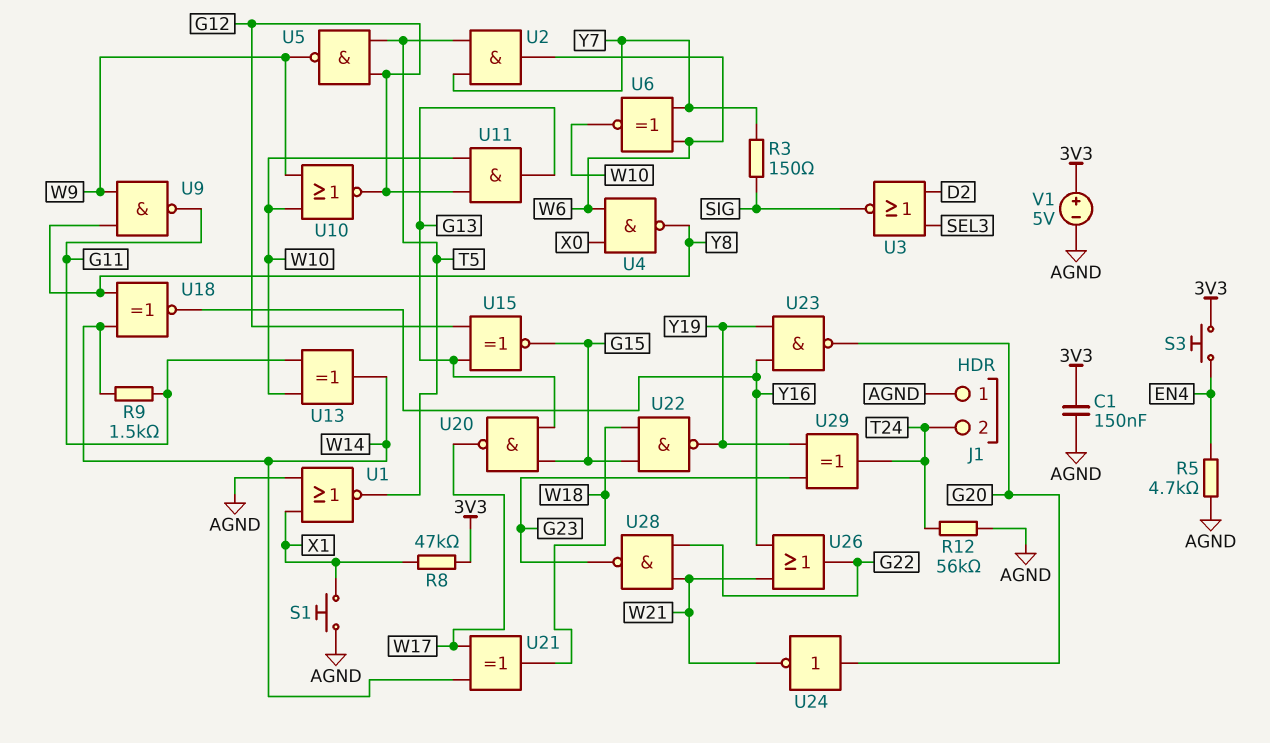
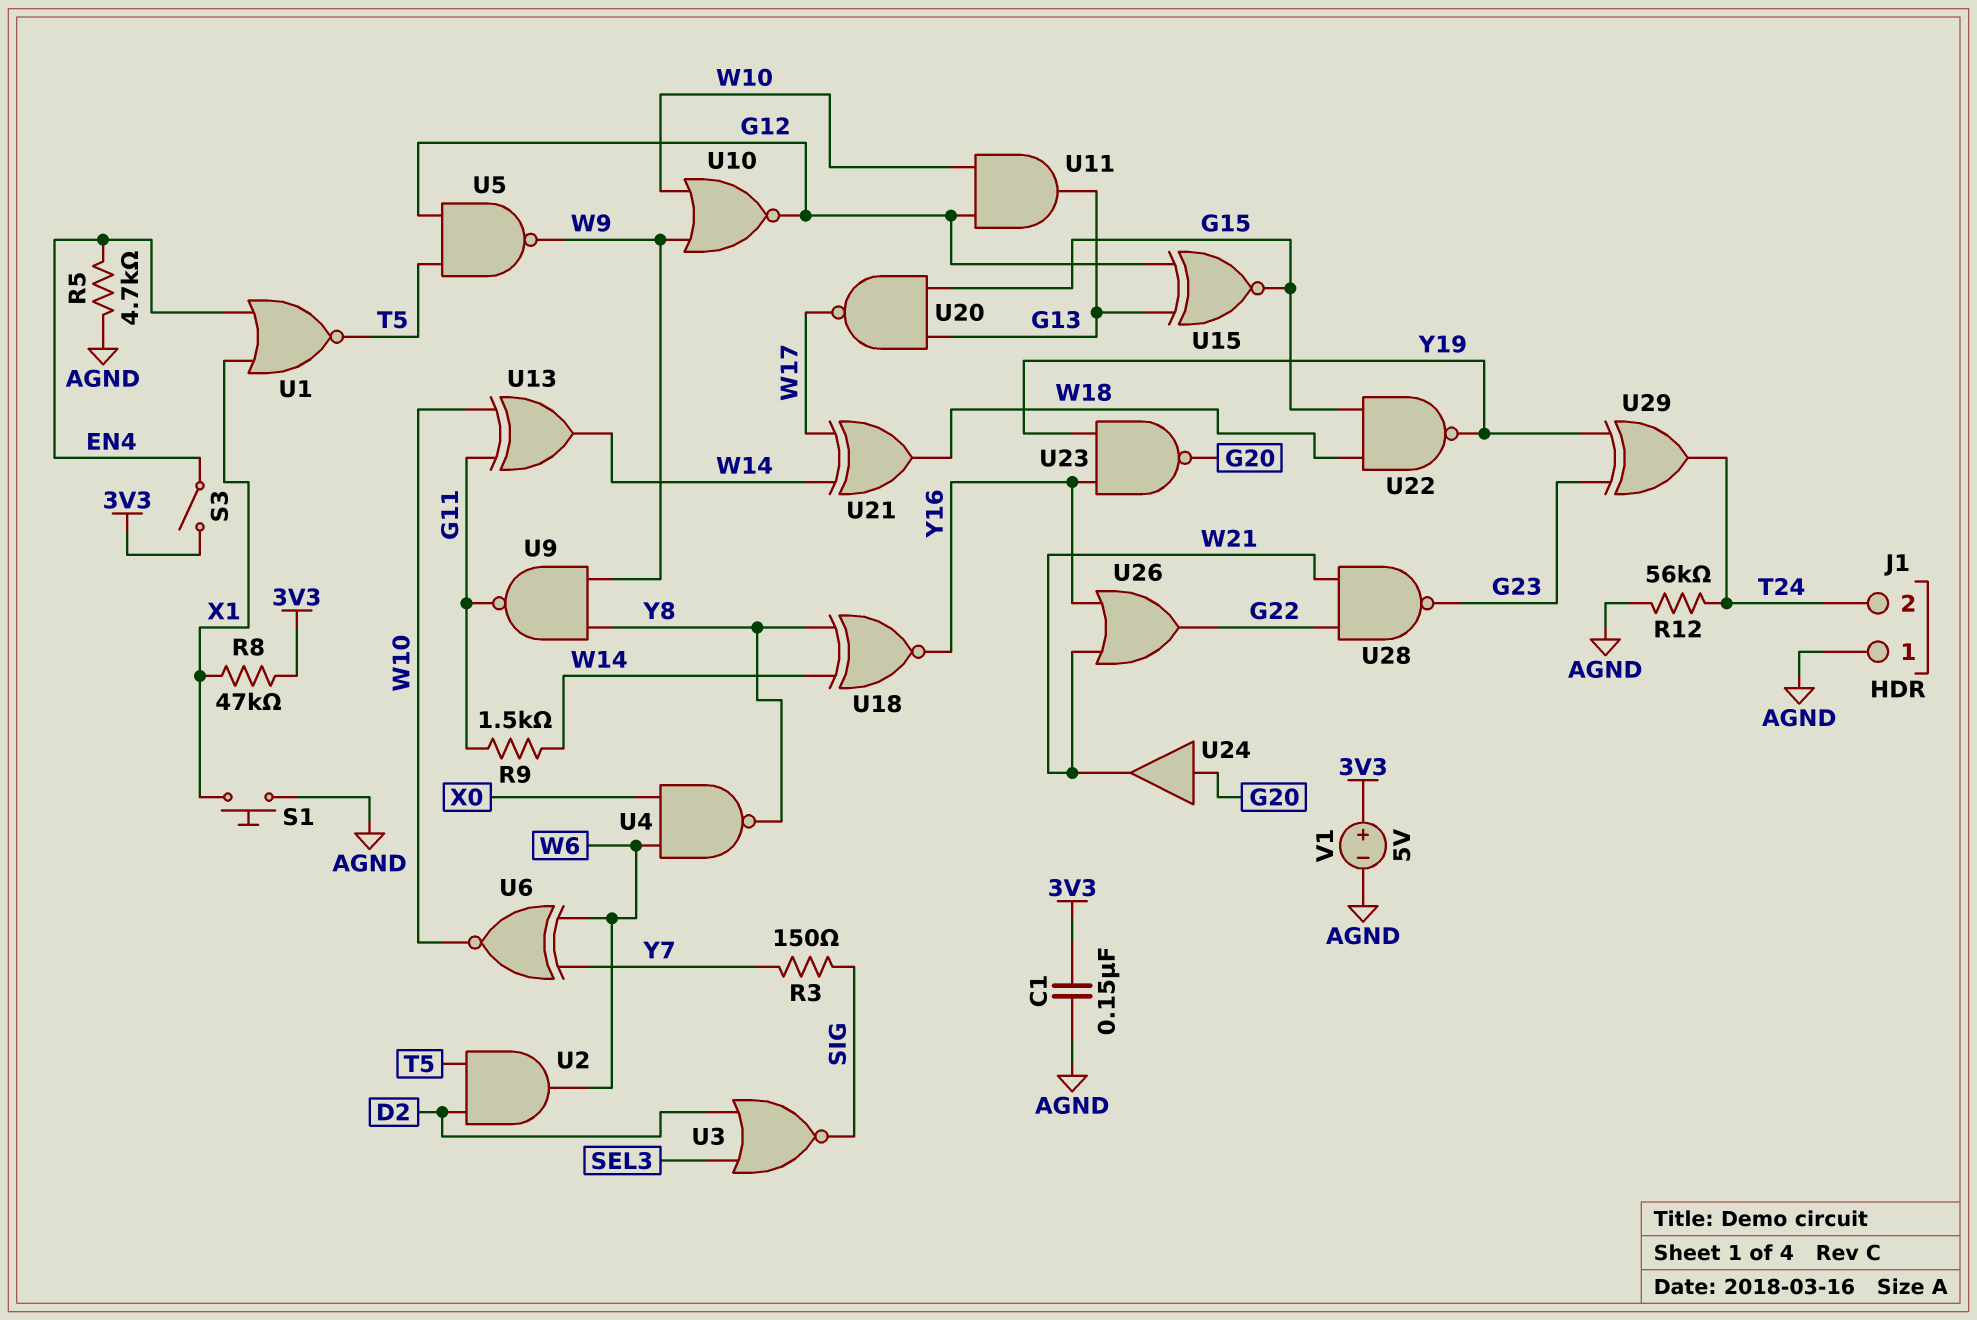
S3: button (3V3, EN4) -> switch (3V3, EN4)
U1: NOR (in AGND, in X1, out T5) -> NOR (in EN4, in X1, out T5)
U2: AND (in T5, in Y7, out W6) -> AND (in D2, in T5, out W6)
U24: NOT (in G20, out W21) -> buffer (in G20, out W21)

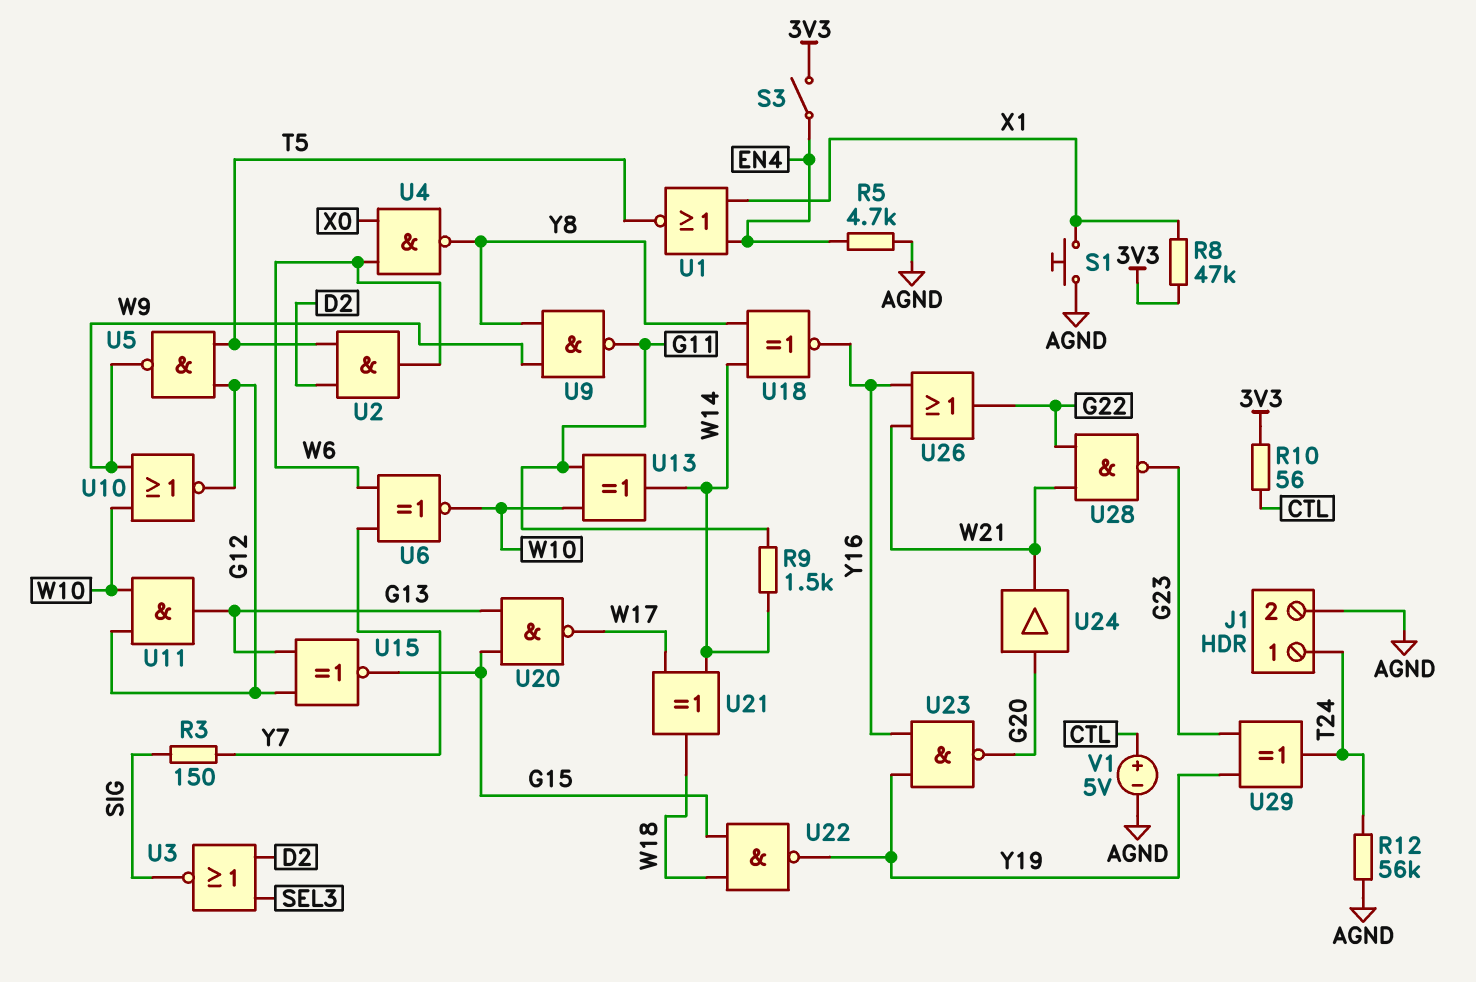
C1: 150nF (3V3, AGND) -> none
J1 pin 1: AGND -> T24
J1 pin 2: T24 -> AGND
R10: none -> 56 (3V3, CTL)
V1: 5V (plus 3V3, minus AGND) -> 5V (plus CTL, minus AGND)

